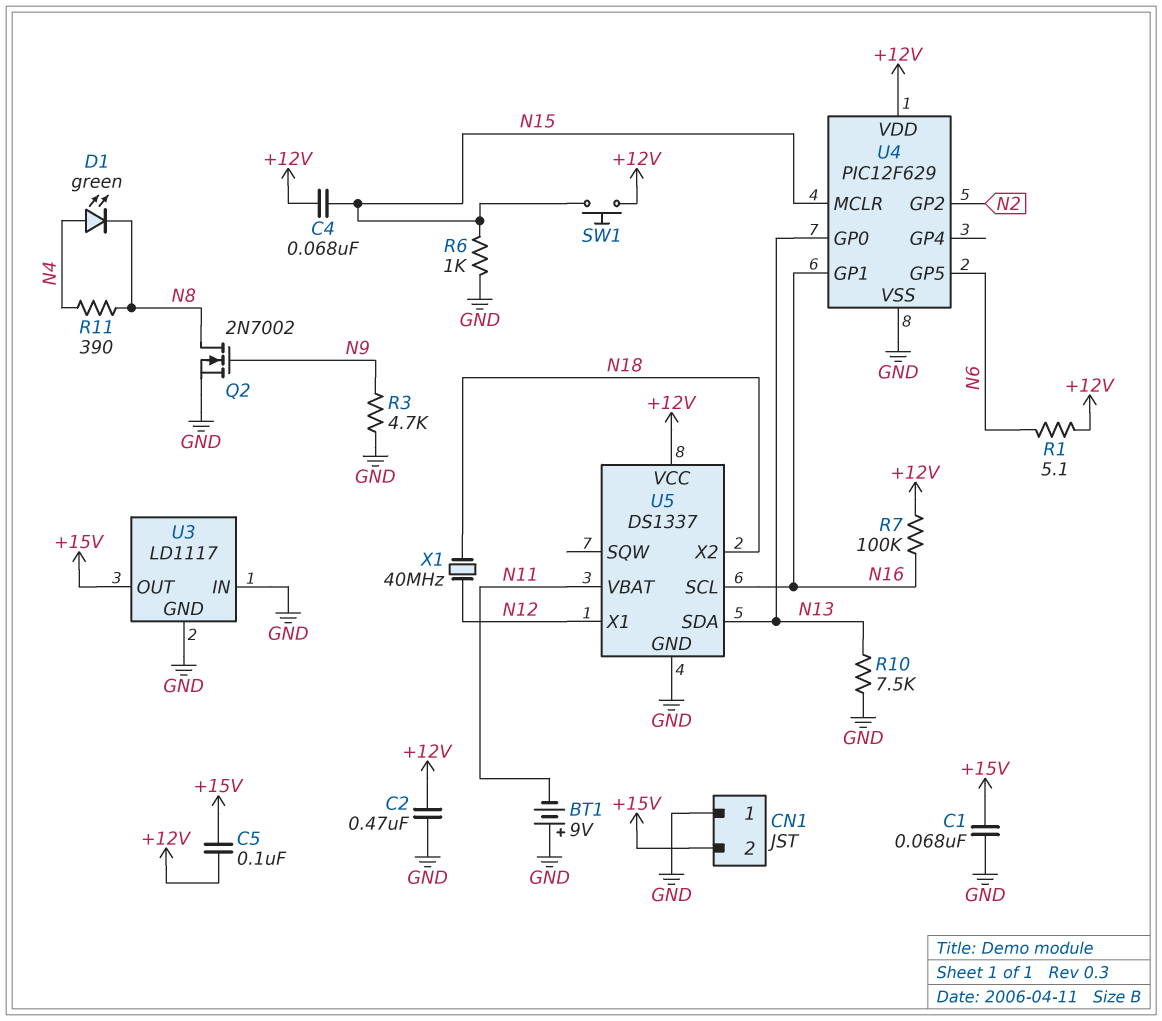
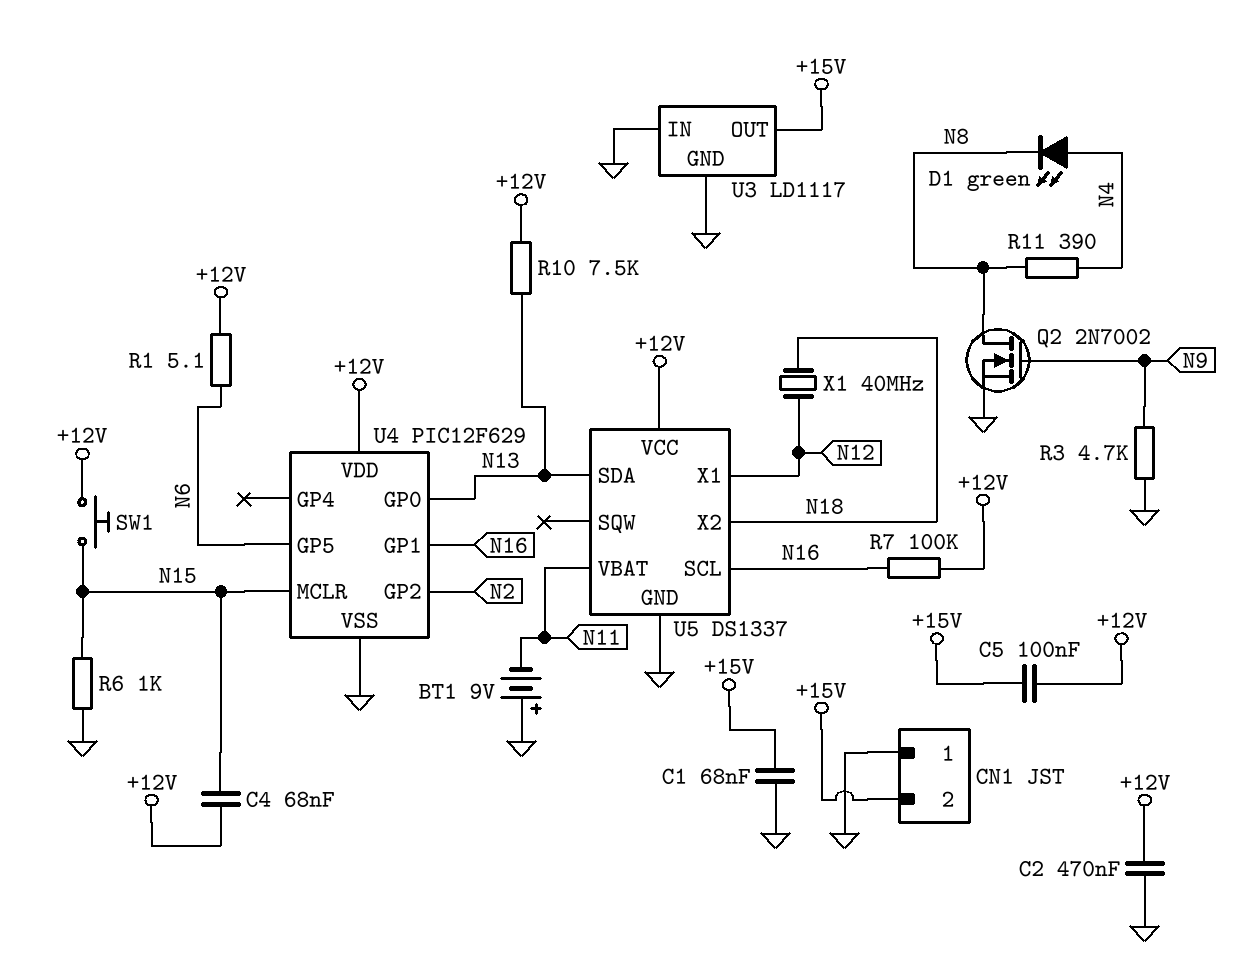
R10: 7.5k (GND, N13) -> 7.5k (+12V, N13)

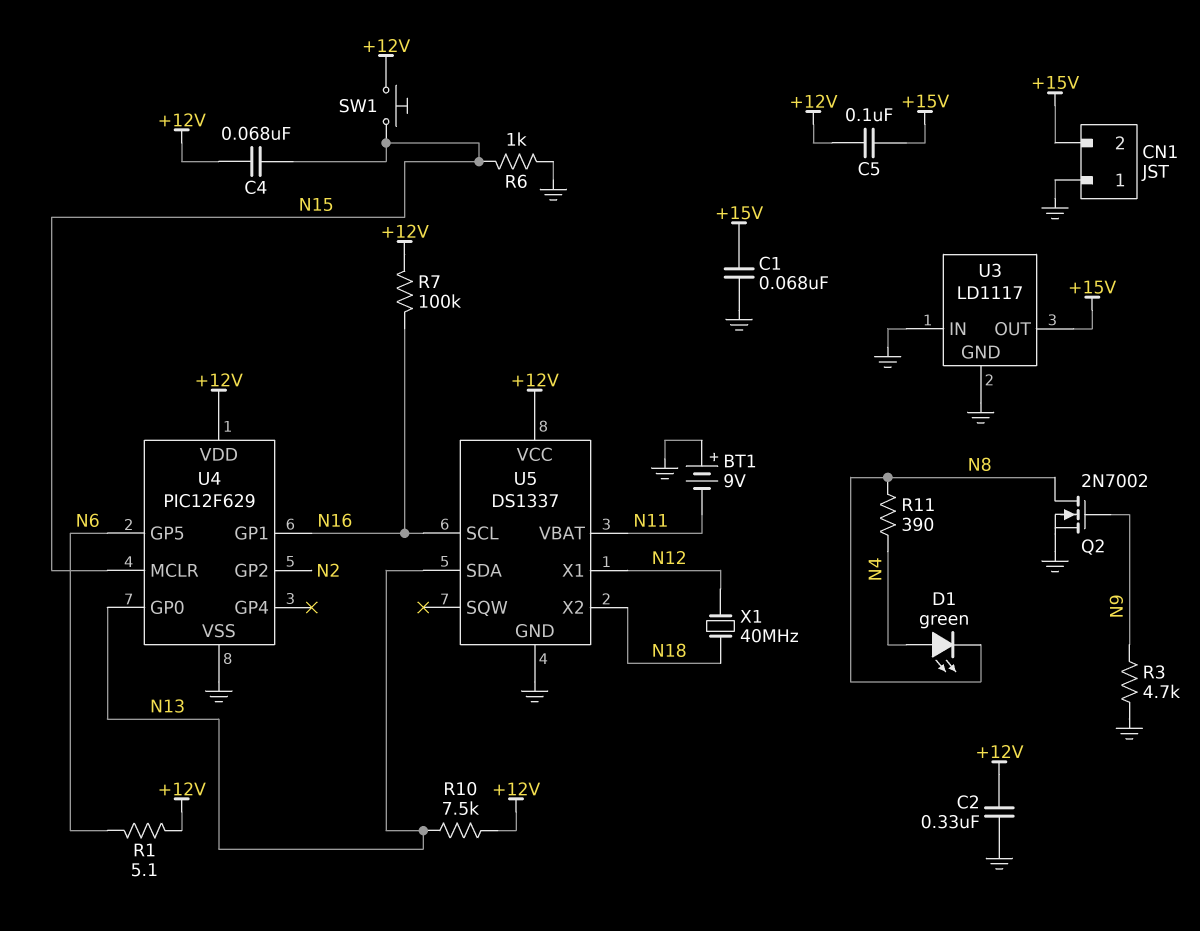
C2: 470nF (+12V, GND) -> 330nF (+12V, GND)

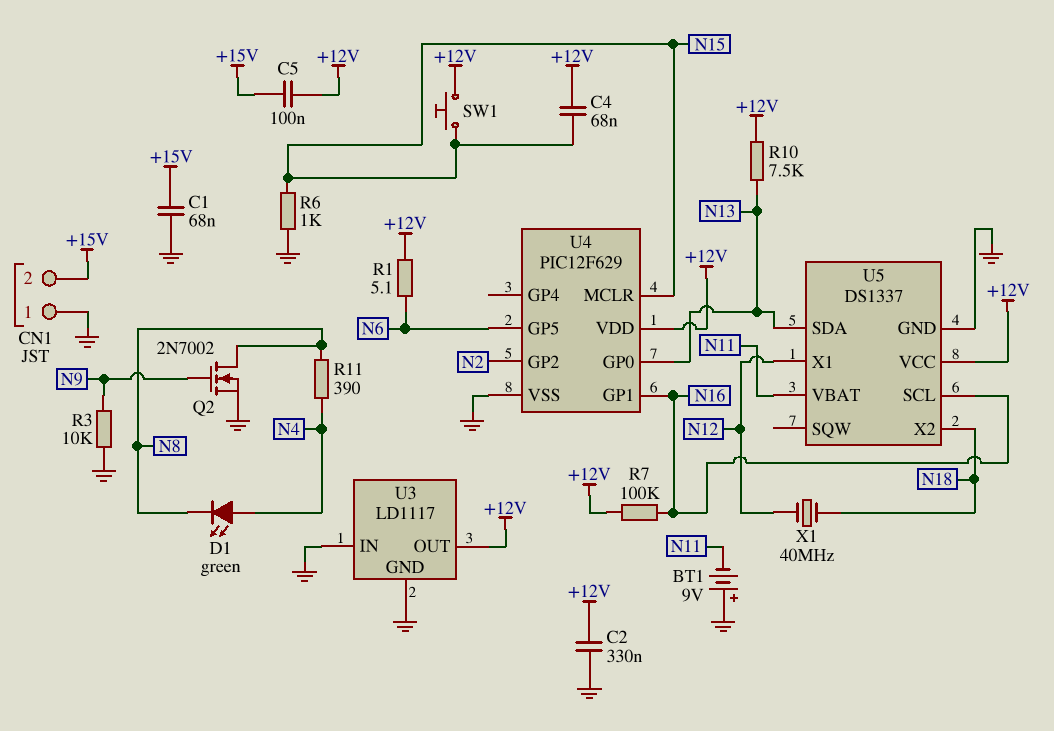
R3: 4.7k (GND, N9) -> 10k (GND, N9)
U3 pin OUT: +15V -> +12V

